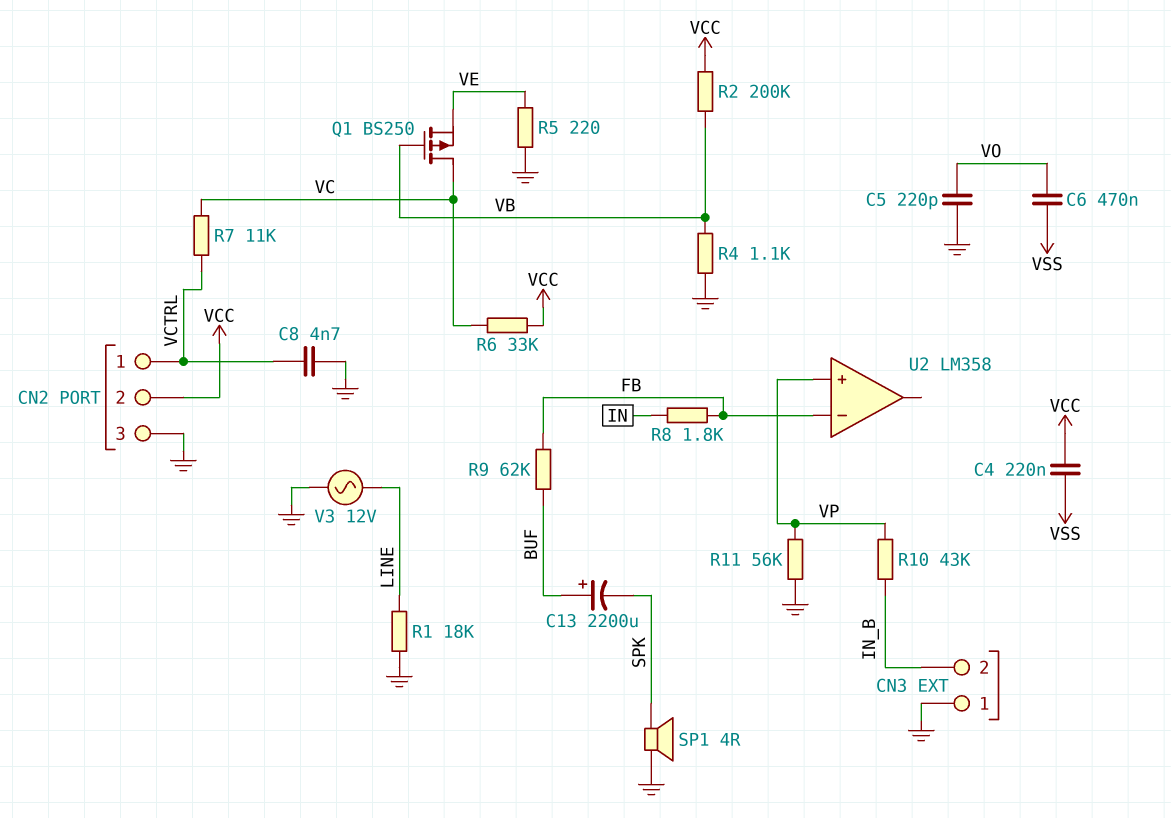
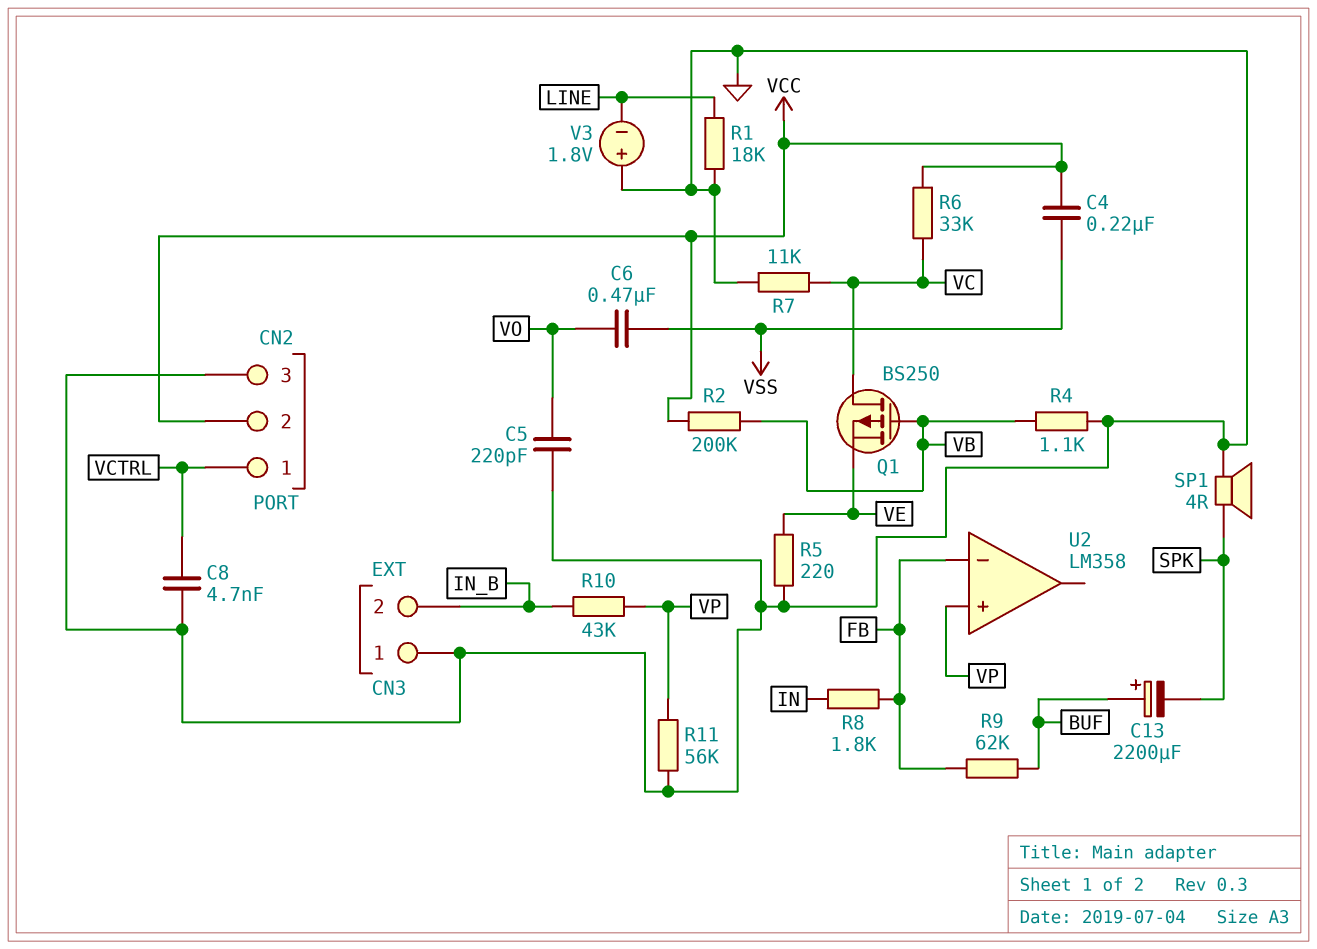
R7: 11k (VC, VCTRL) -> 11k (GND, VC)
V3: AC 12V (GND, LINE) -> 1.8V (plus GND, minus LINE)

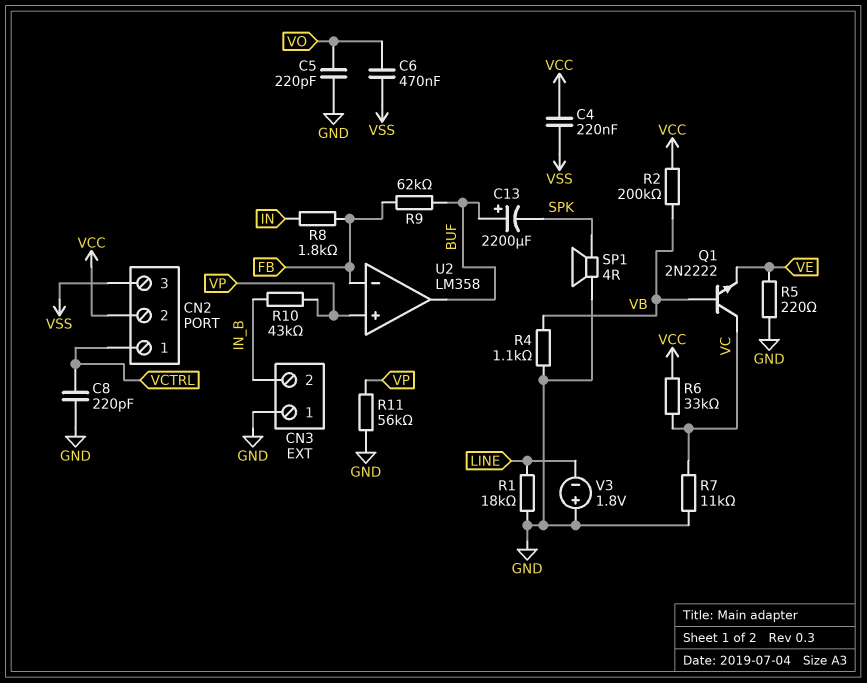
C8: 4.7nF (GND, VCTRL) -> 220pF (GND, VCTRL)
CN2 pin 3: GND -> VSS
Q1: PMOS BS250 (G VB, D VC, S VE) -> NPN 2N2222 (B VB, C VC, E VE)
U2 pin out: none -> BUF

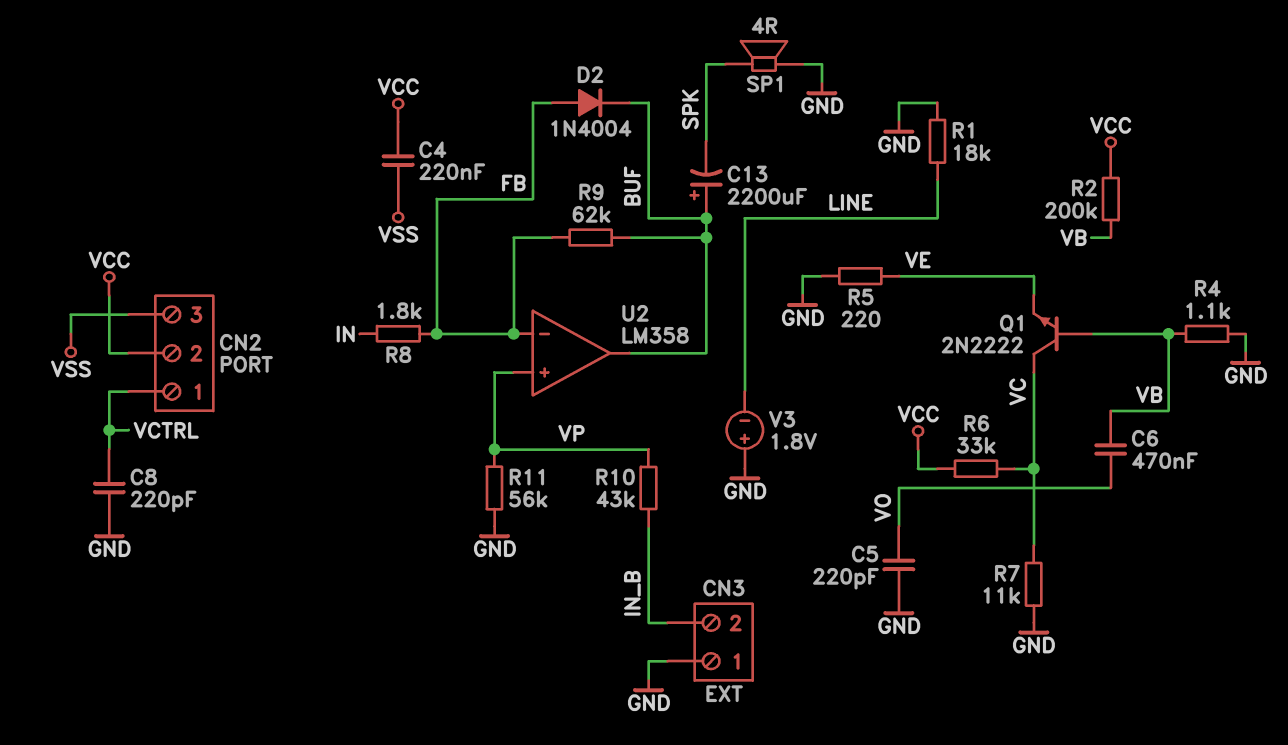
C6: 470nF (VO, VSS) -> 470nF (VB, VO)
D2: none -> diode 1N4004 (A FB, K BUF)

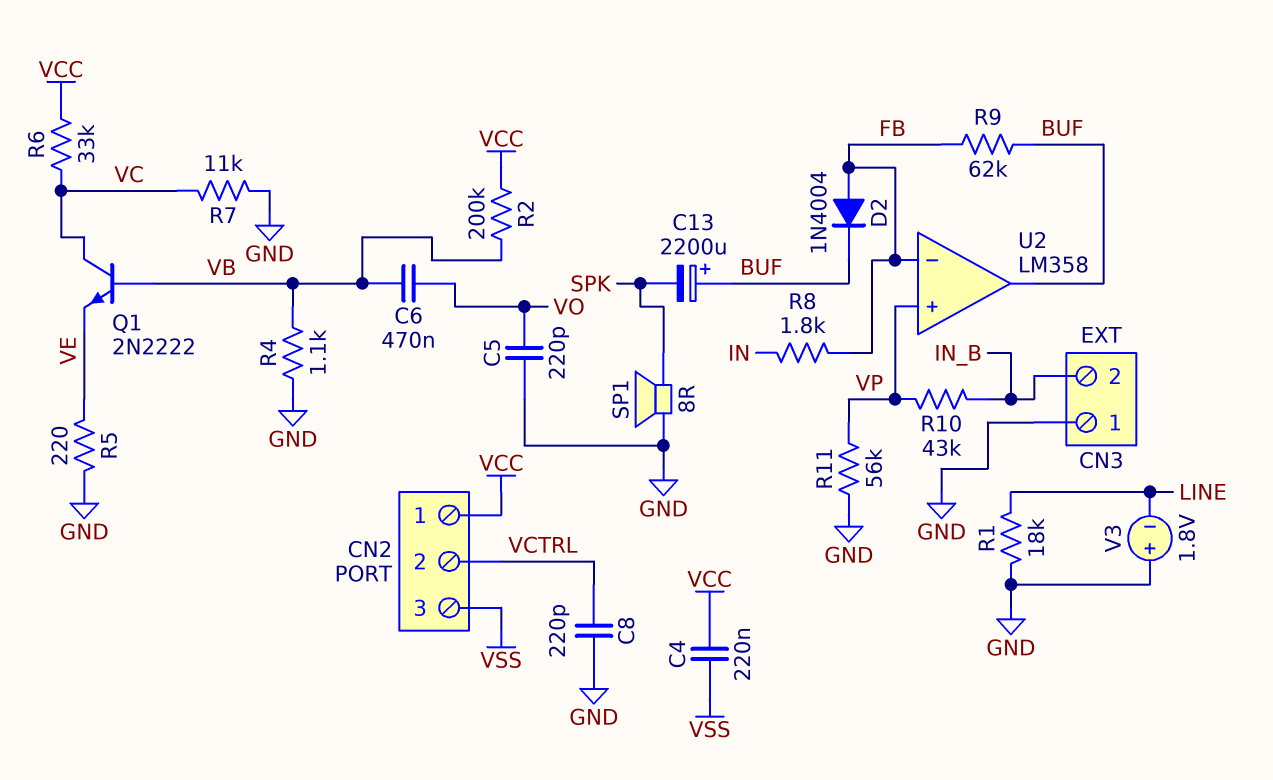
CN2 pin 1: VCTRL -> VCC
CN2 pin 2: VCC -> VCTRL
SP1: speaker 4R (GND, SPK) -> speaker 8R (GND, SPK)

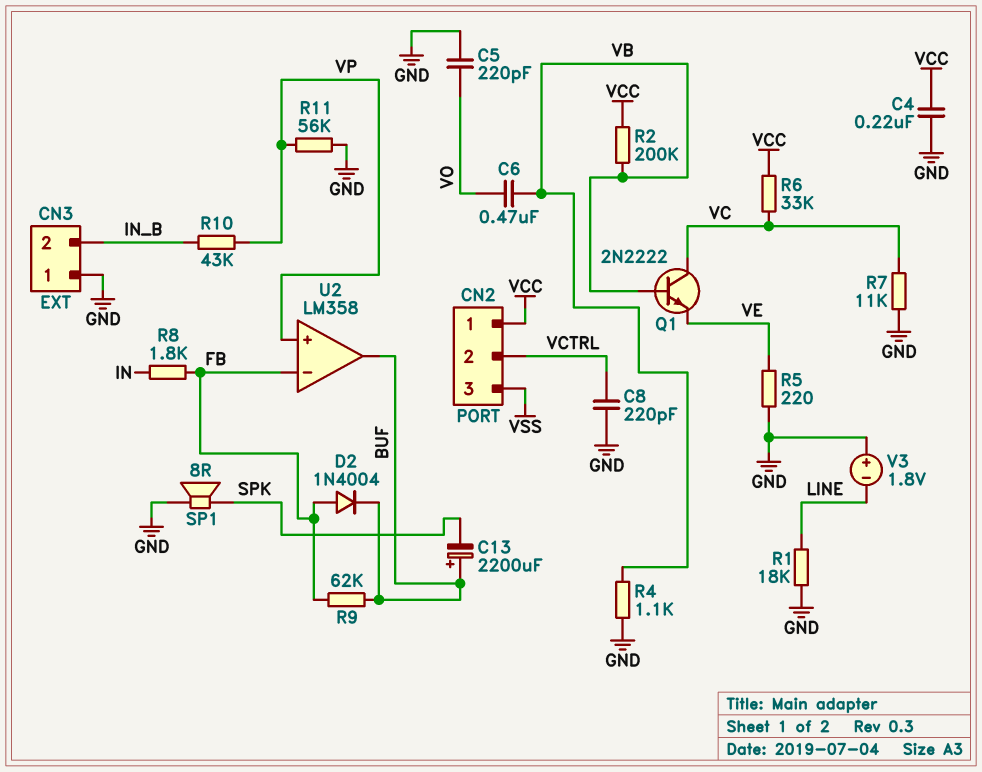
C4: 220nF (VCC, VSS) -> 220nF (GND, VCC)

